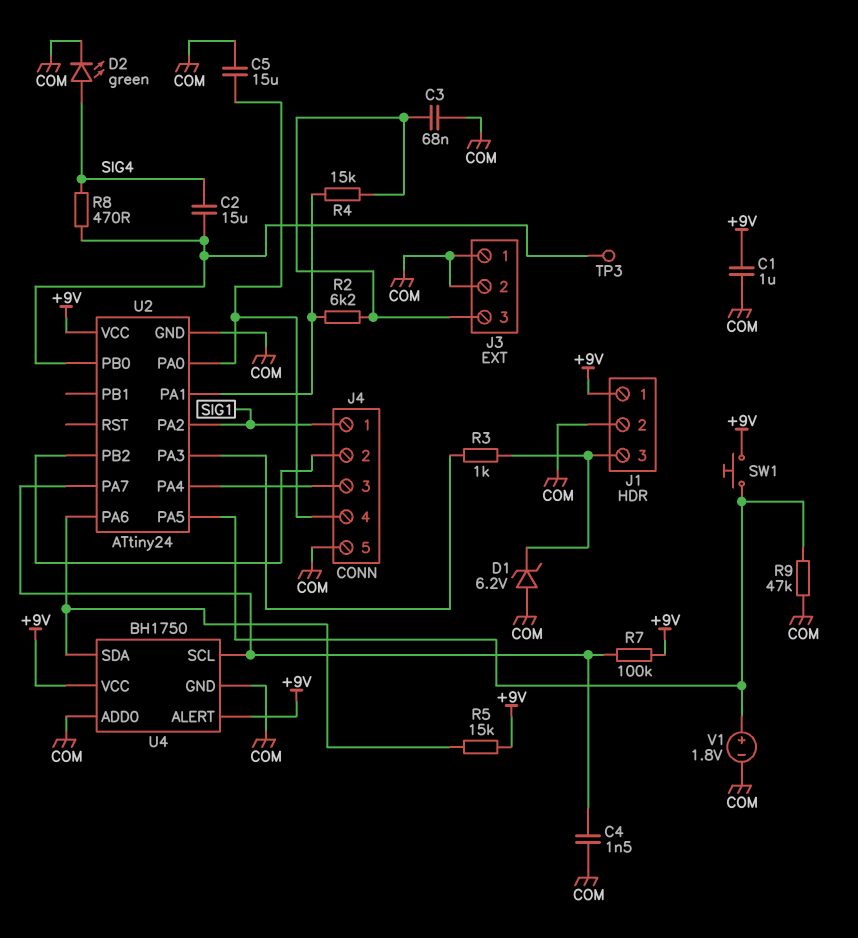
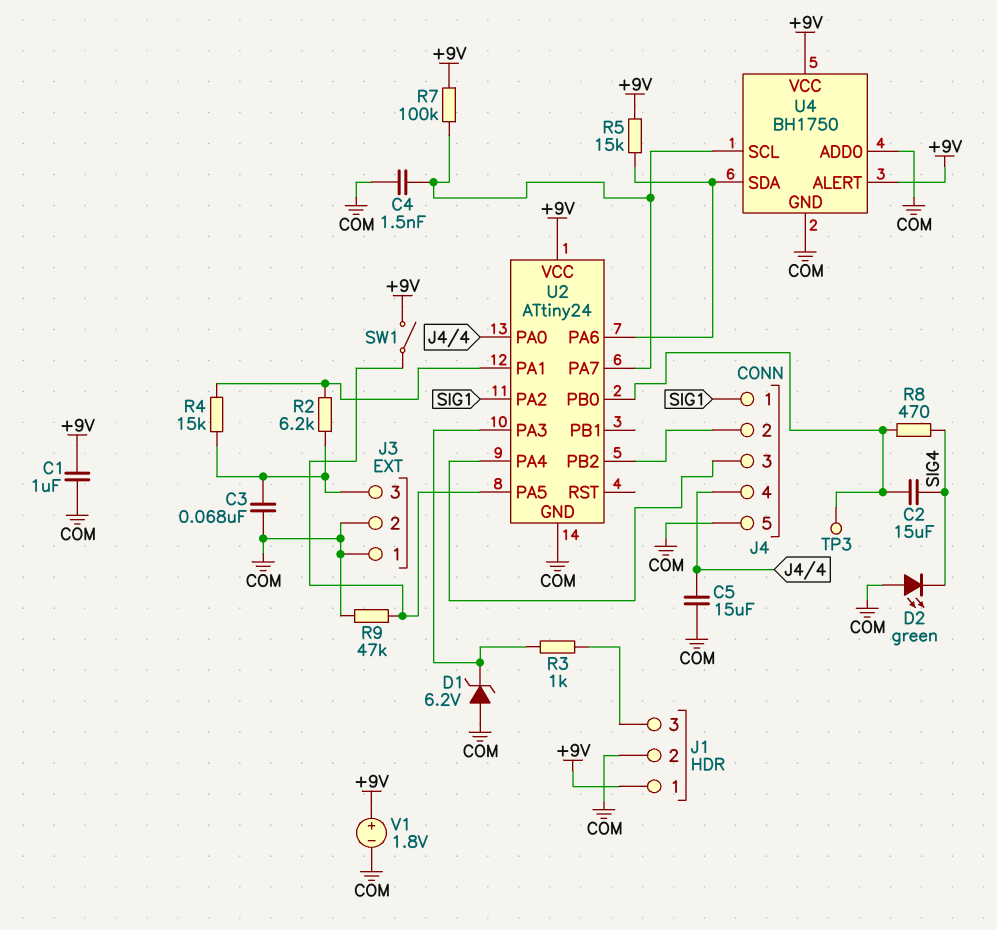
D1: zener 6.2V (A COM, K J1/3) -> zener 6.2V (A COM, K U2/PA3)
D2: LED green (A SIG4, K COM) -> LED green (A COM, K SIG4)
SW1: button (+9V, U2/PA5) -> switch (+9V, U2/PA5)
V1: 1.8V (plus U2/PA5, minus COM) -> 1.8V (plus +9V, minus COM)

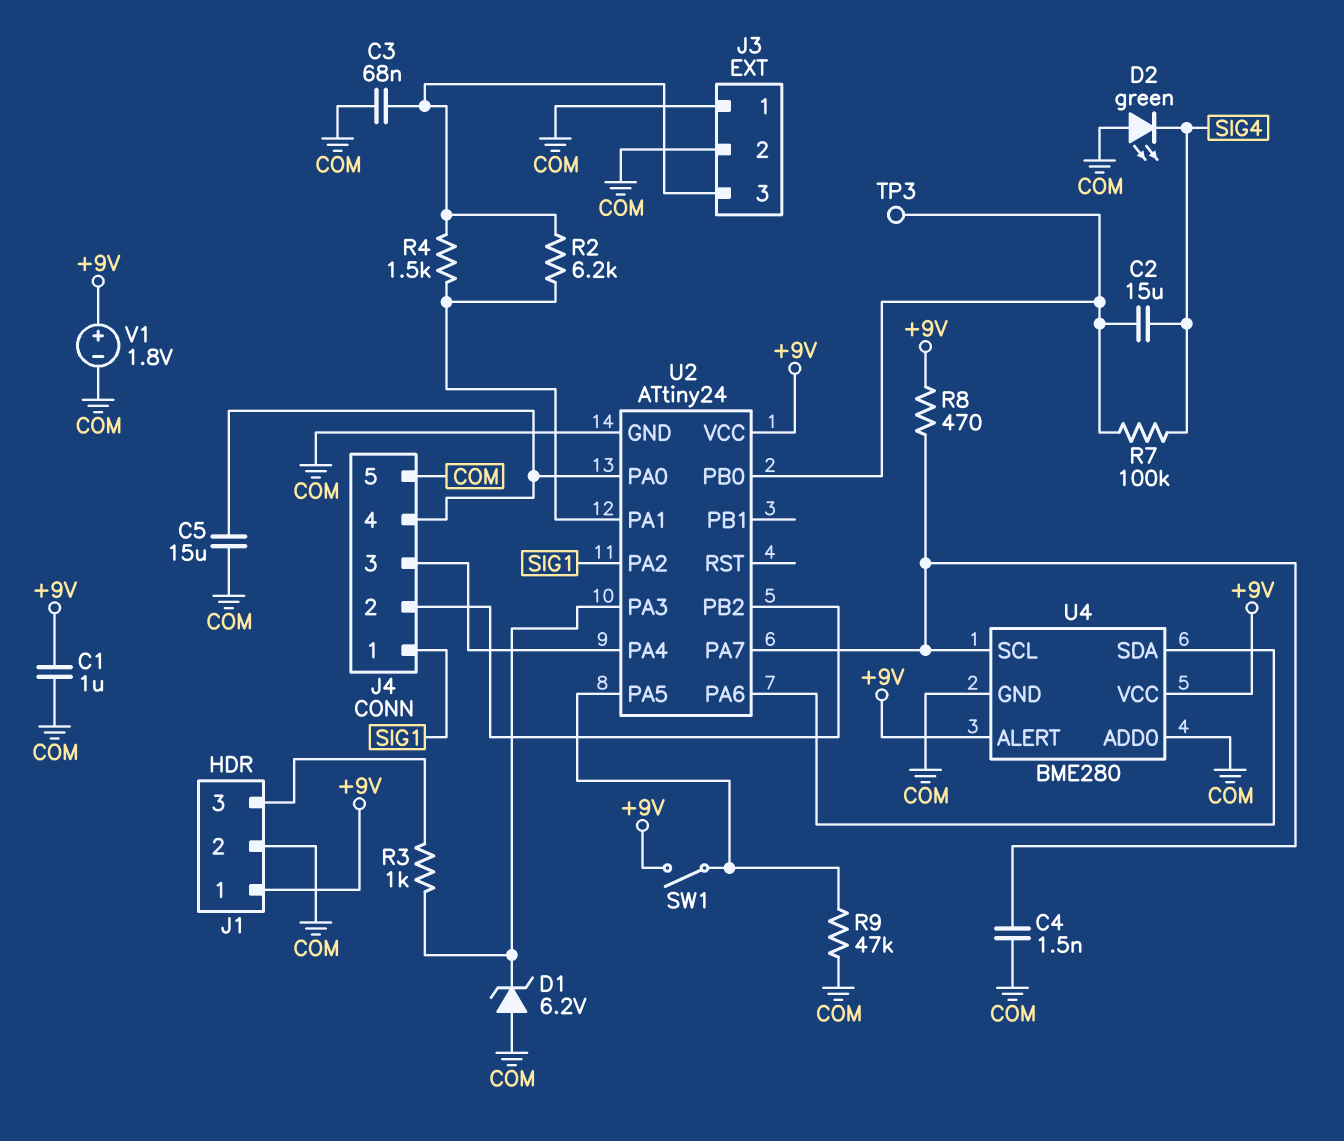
R4: 15k (J3/3, U2/PA1) -> 1.5k (J3/3, U2/PA1)
R5: 15k (+9V, U2/PA6) -> none
R7: 100k (+9V, U2/PA7) -> 100k (SIG4, U2/PB0)
R8: 470 (SIG4, U2/PB0) -> 470 (+9V, U2/PA7)
U4: BH1750 -> BME280

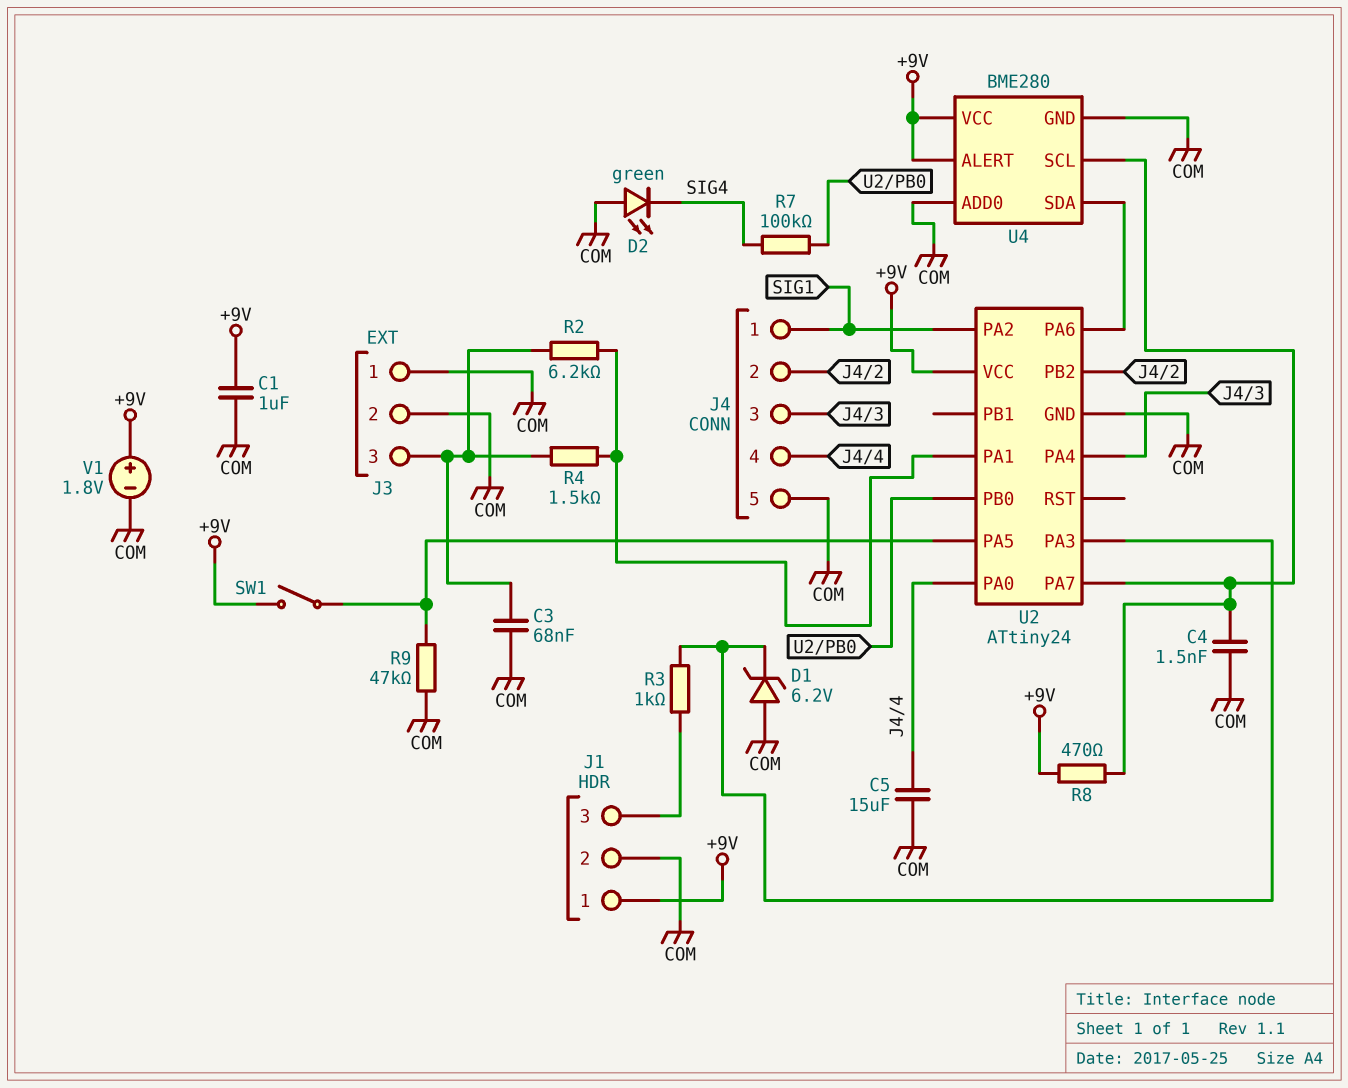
C2: 15uF (SIG4, U2/PB0) -> none
TP3: test point (U2/PB0) -> none

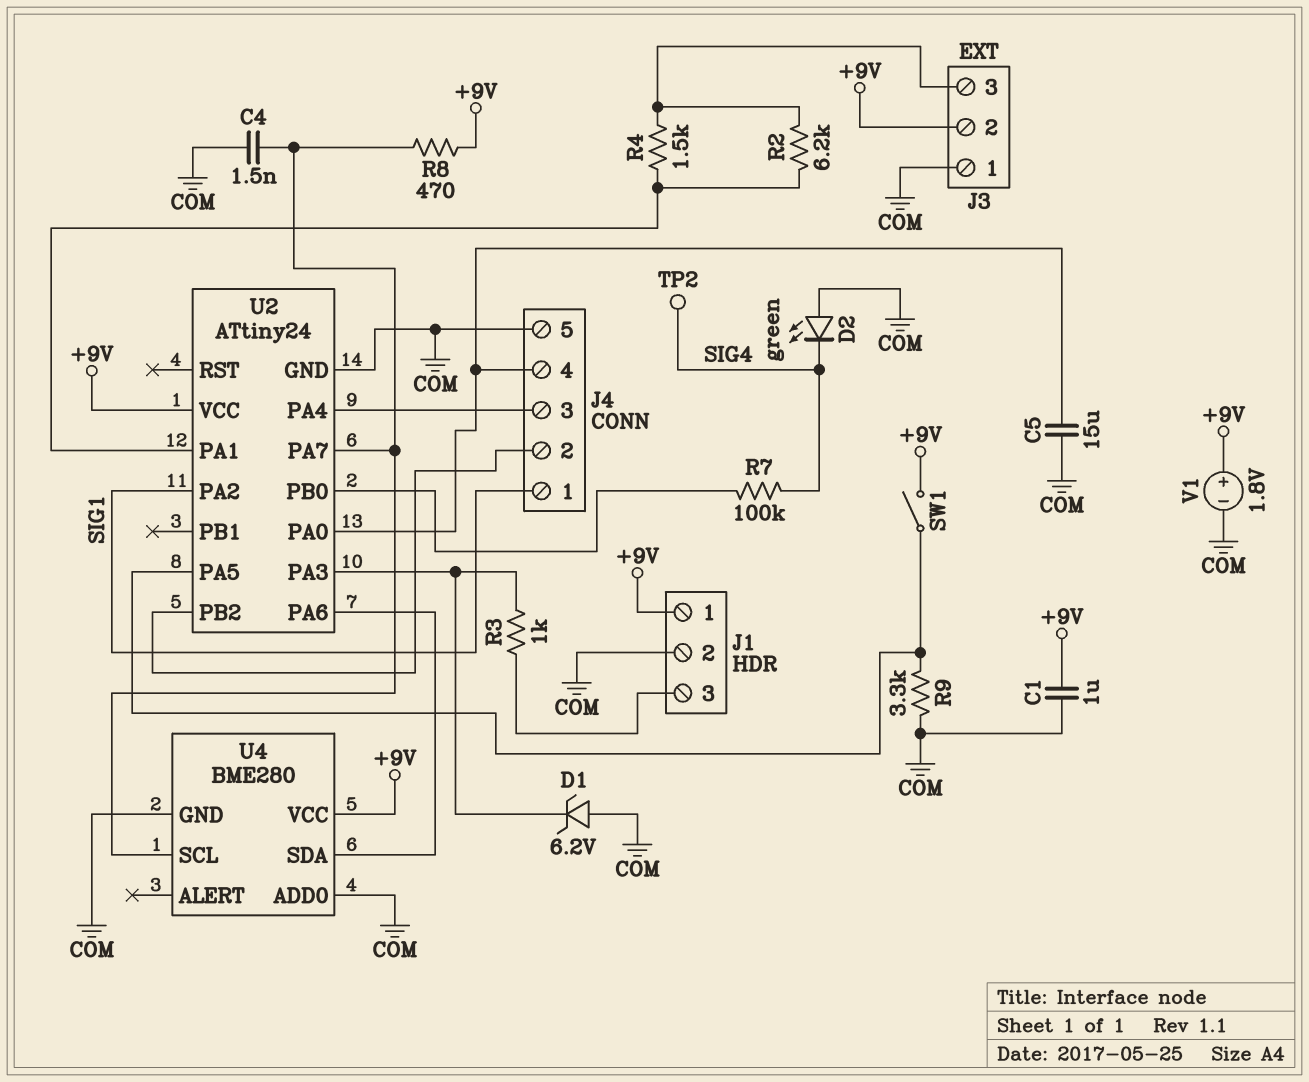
C3: 68nF (COM, J3/3) -> none
J3 pin 2: COM -> +9V
R9: 47k (COM, U2/PA5) -> 3.3k (COM, U2/PA5)
TP2: none -> test point (SIG4)
U4 pin ALERT: +9V -> none

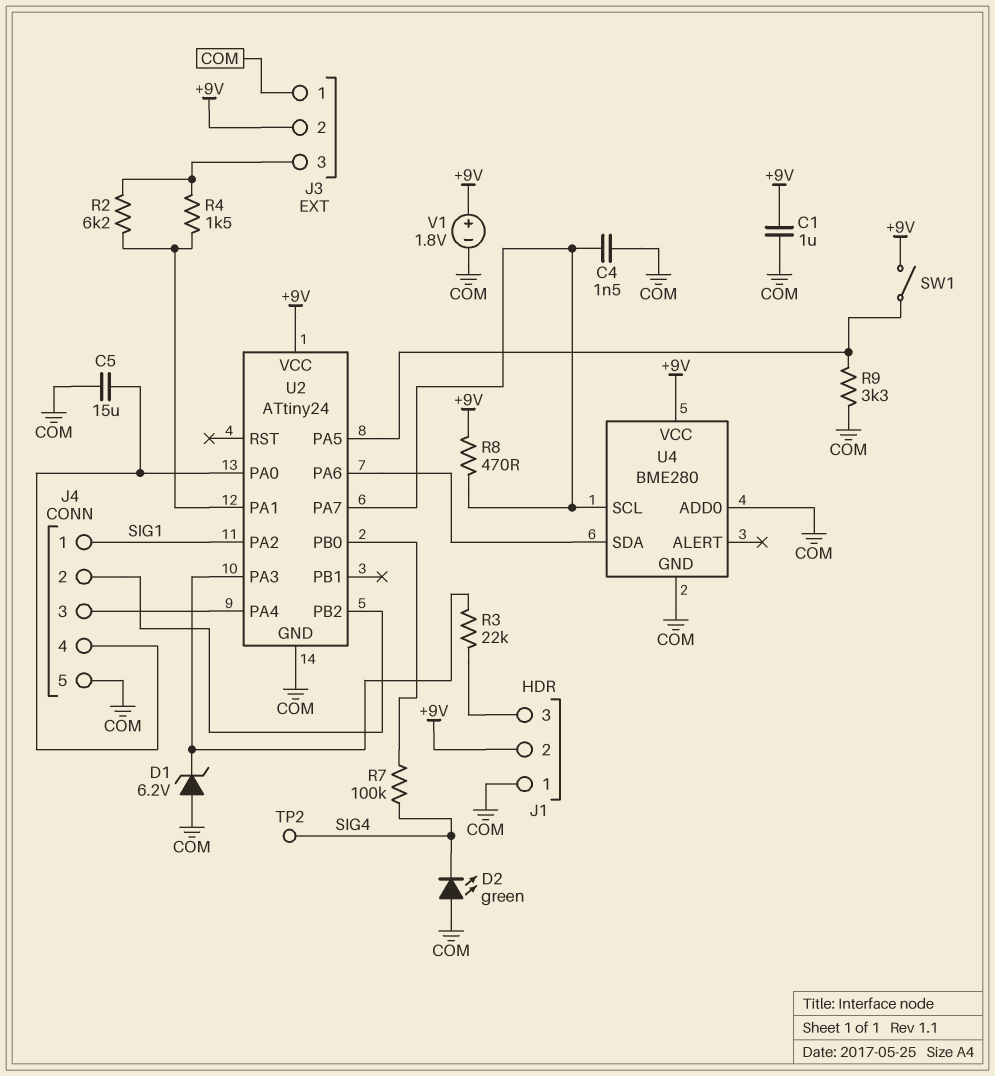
J1 pin 1: +9V -> COM
J1 pin 2: COM -> +9V
R3: 1k (J1/3, U2/PA3) -> 22k (J1/3, U2/PA3)

